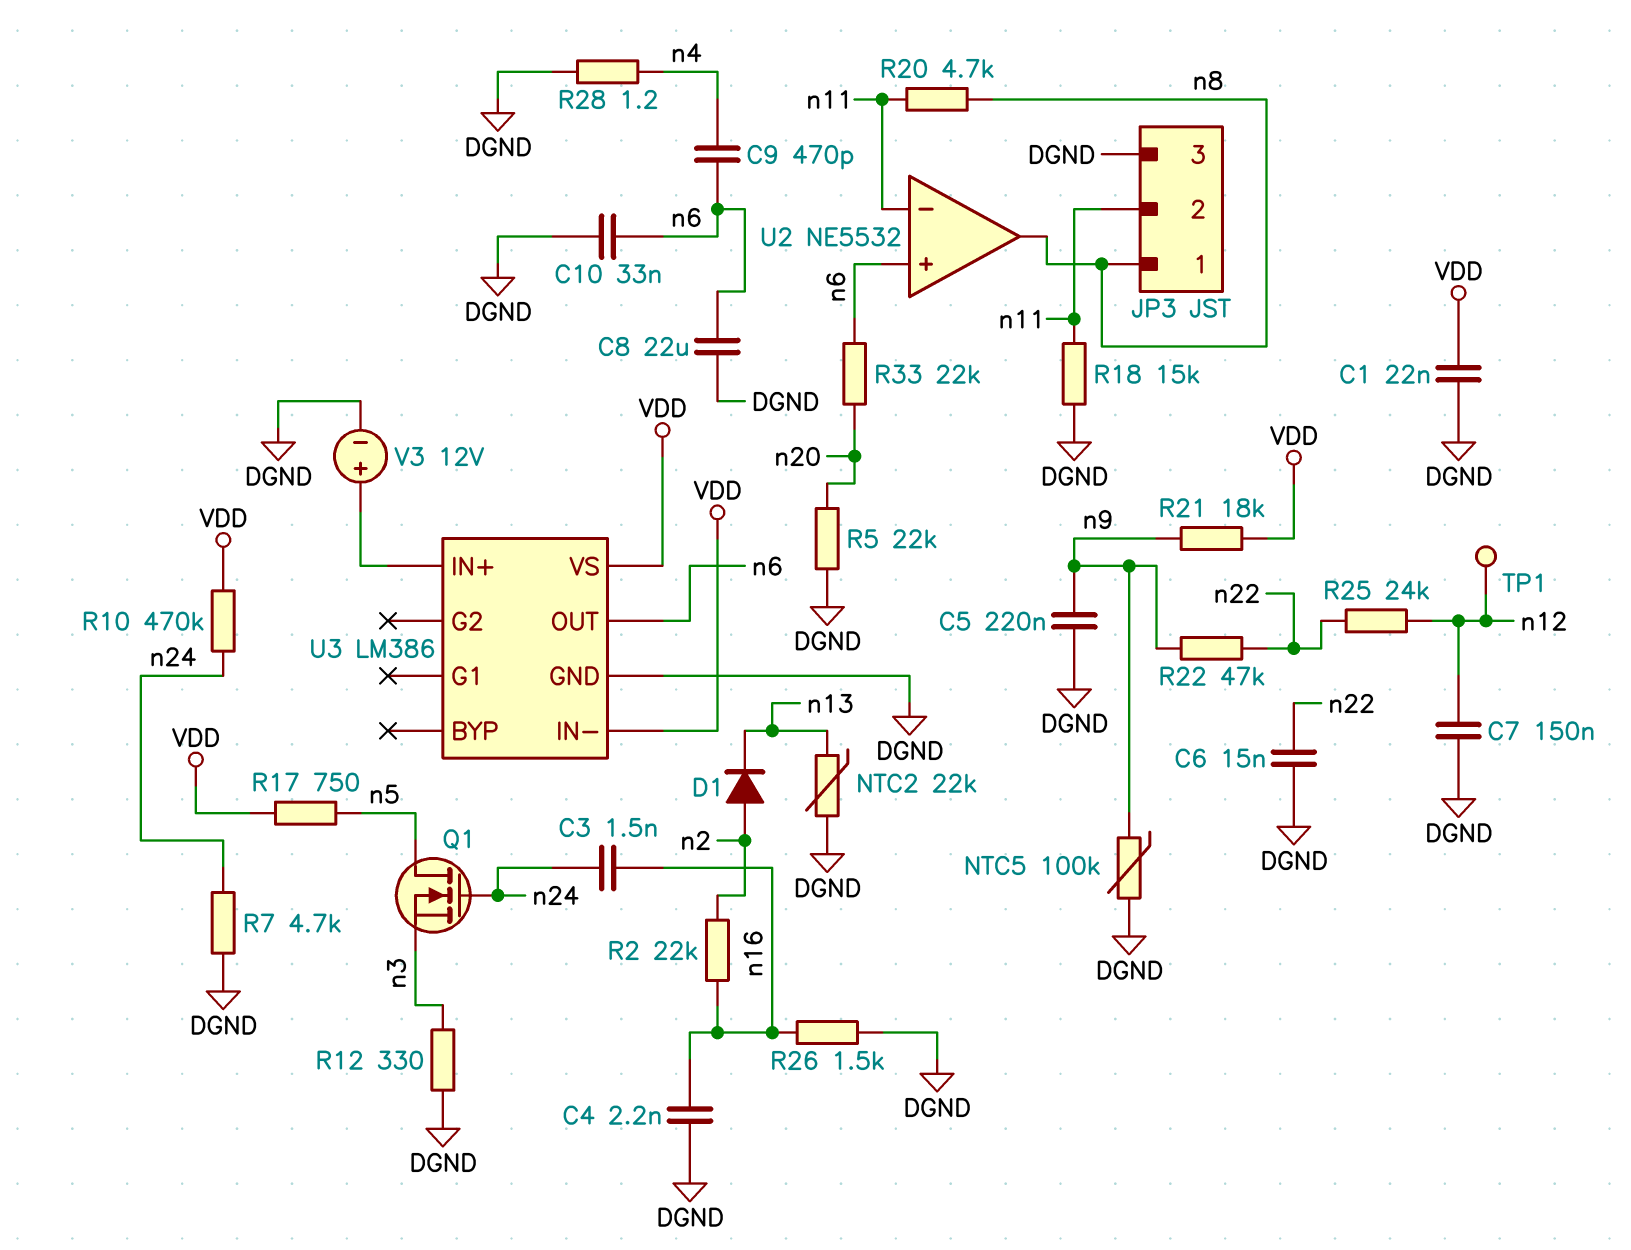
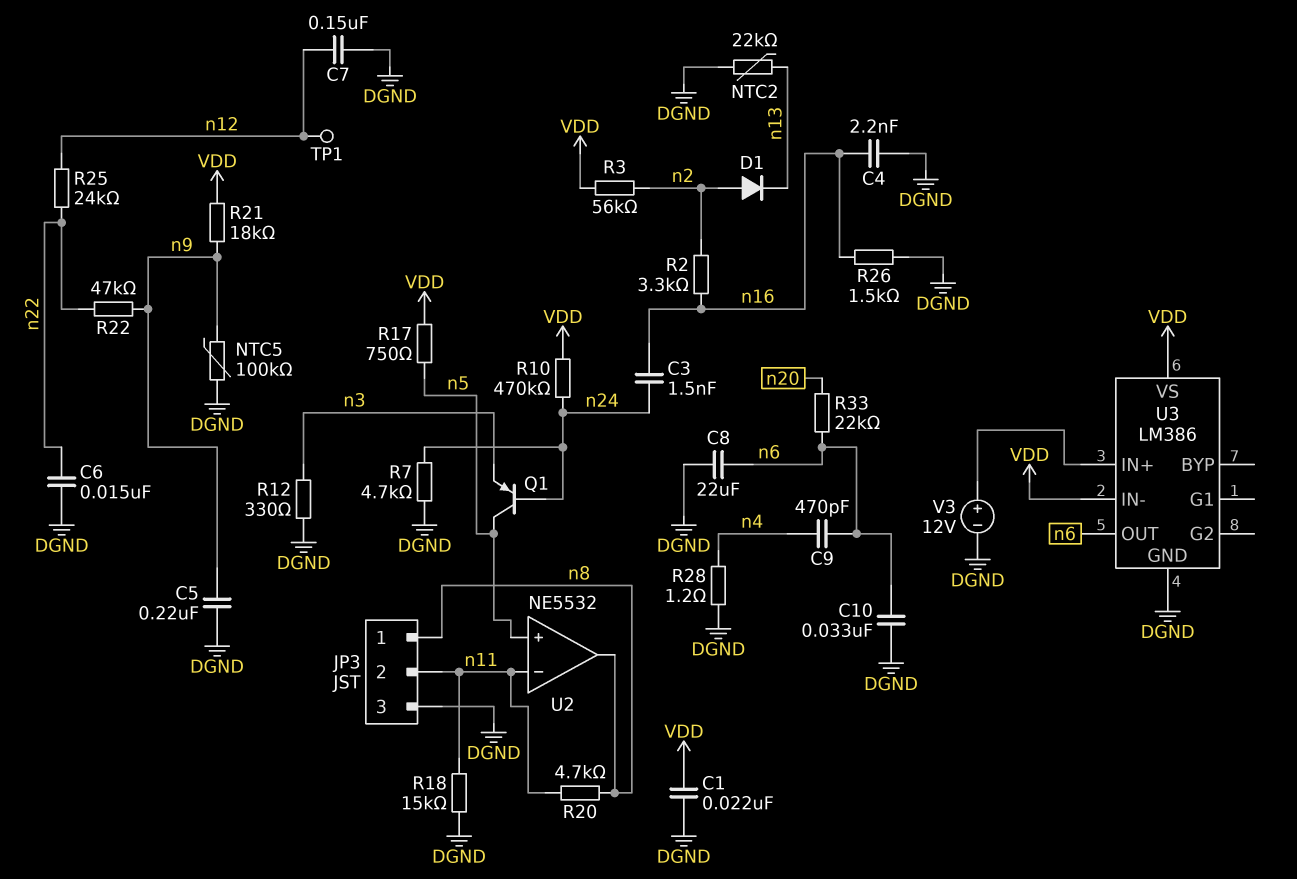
Q1: NMOS (G n24, D n5, S n3) -> PNP (B n24, C n5, E n3)
R2: 22k (n2, n16) -> 3.3k (n2, n16)
R3: none -> 56k (VDD, n2)
R5: 22k (DGND, n20) -> none
U2 pin in+: n6 -> n5

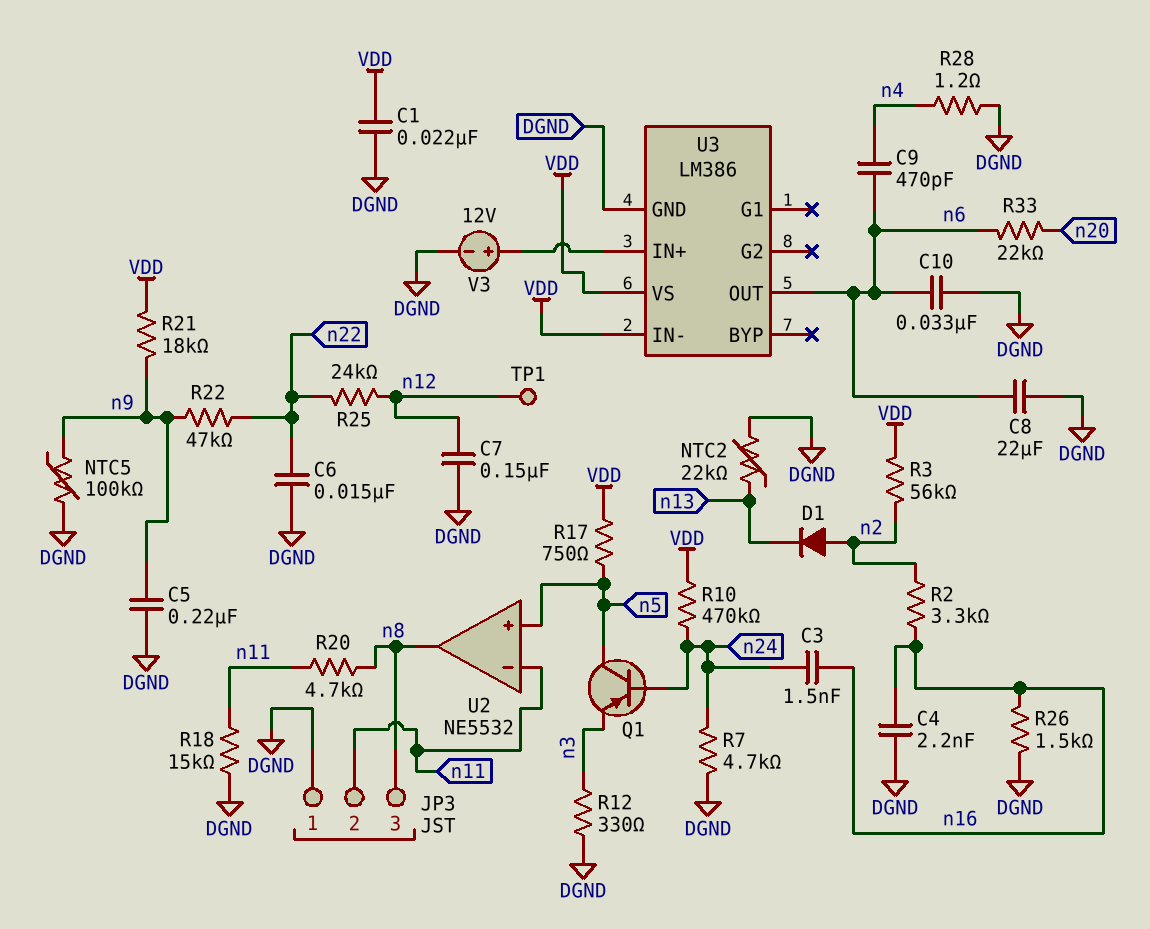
JP3 pin 1: n8 -> DGND
JP3 pin 3: DGND -> n8

